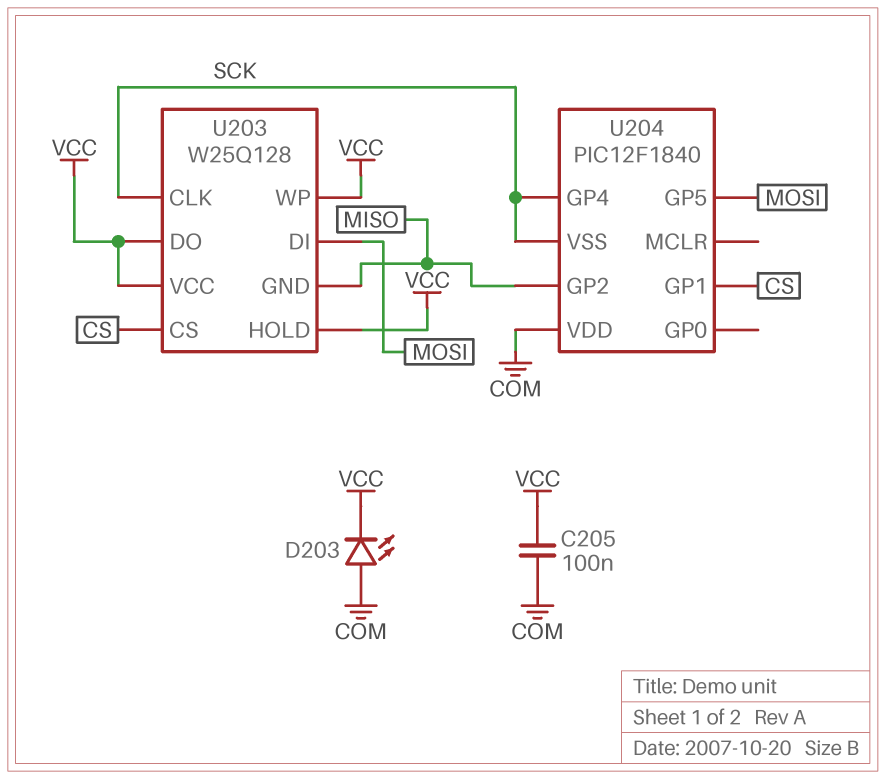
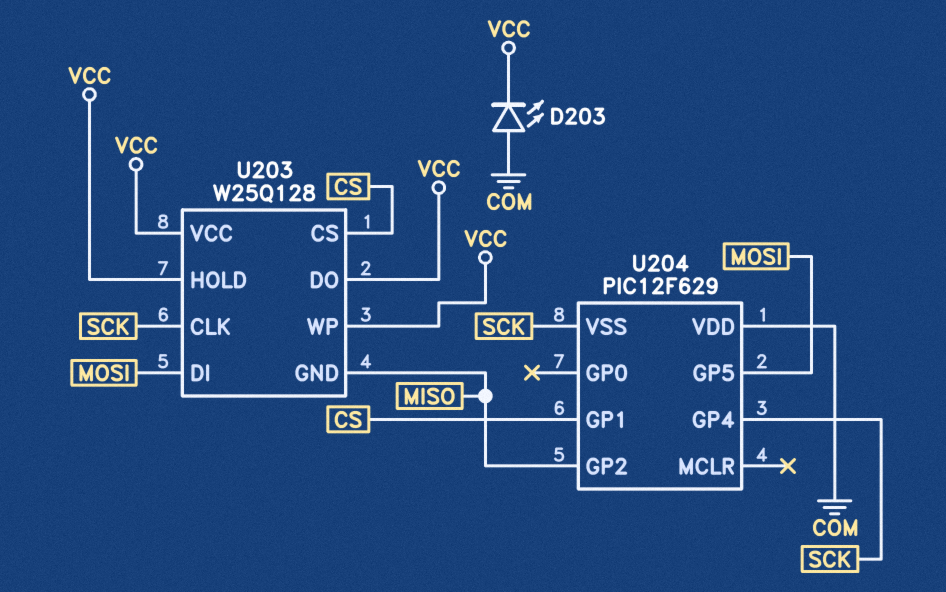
C205: 100nF (COM, VCC) -> none
U204: PIC12F1840 -> PIC12F629

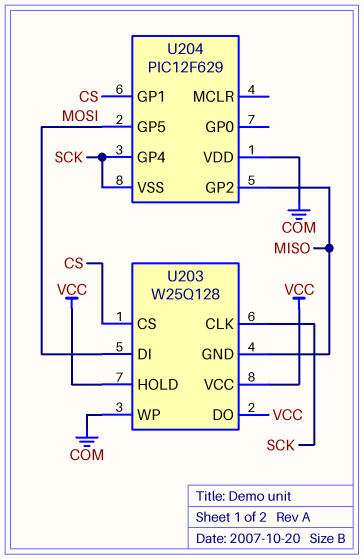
D203: LED (A COM, K VCC) -> none
U203 pin WP: VCC -> COM

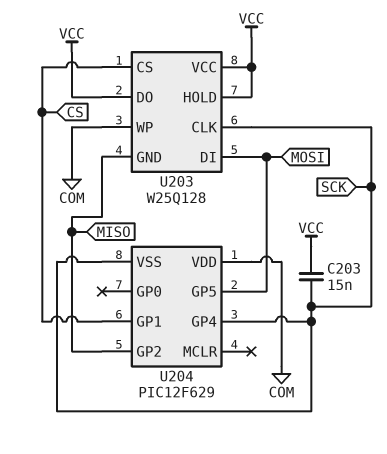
C203: none -> 15nF (SCK, VCC)

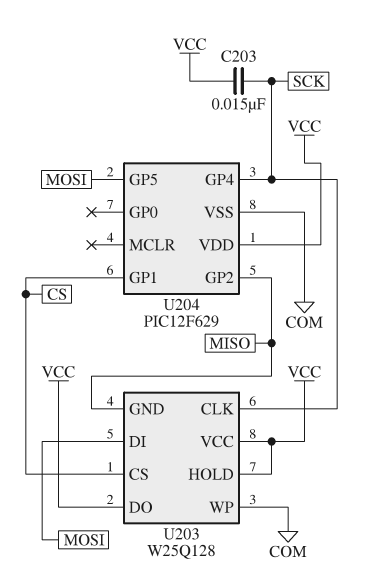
U204 pin VDD: COM -> VCC
U204 pin VSS: SCK -> COM

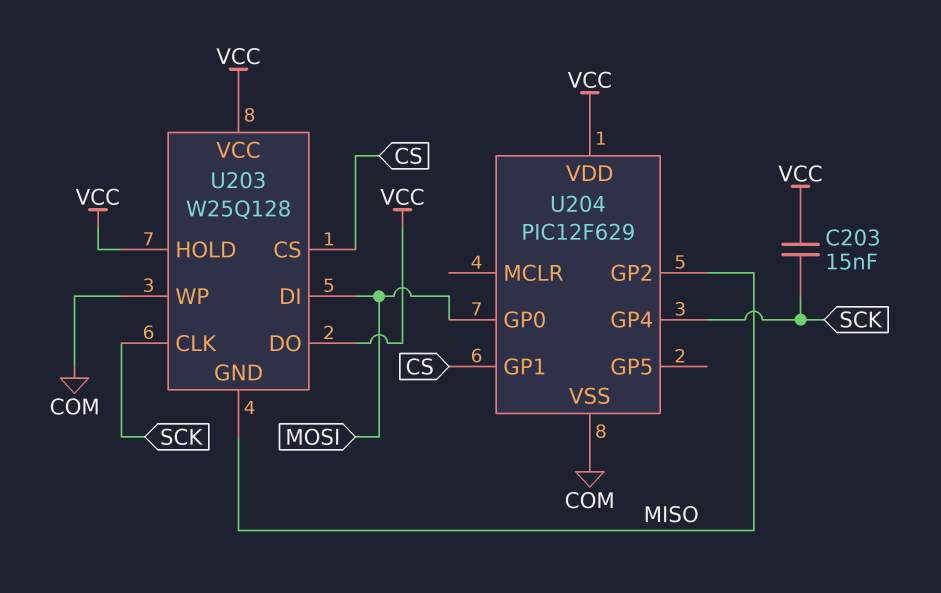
U204 pin GP0: none -> MOSI
U204 pin GP5: MOSI -> none

